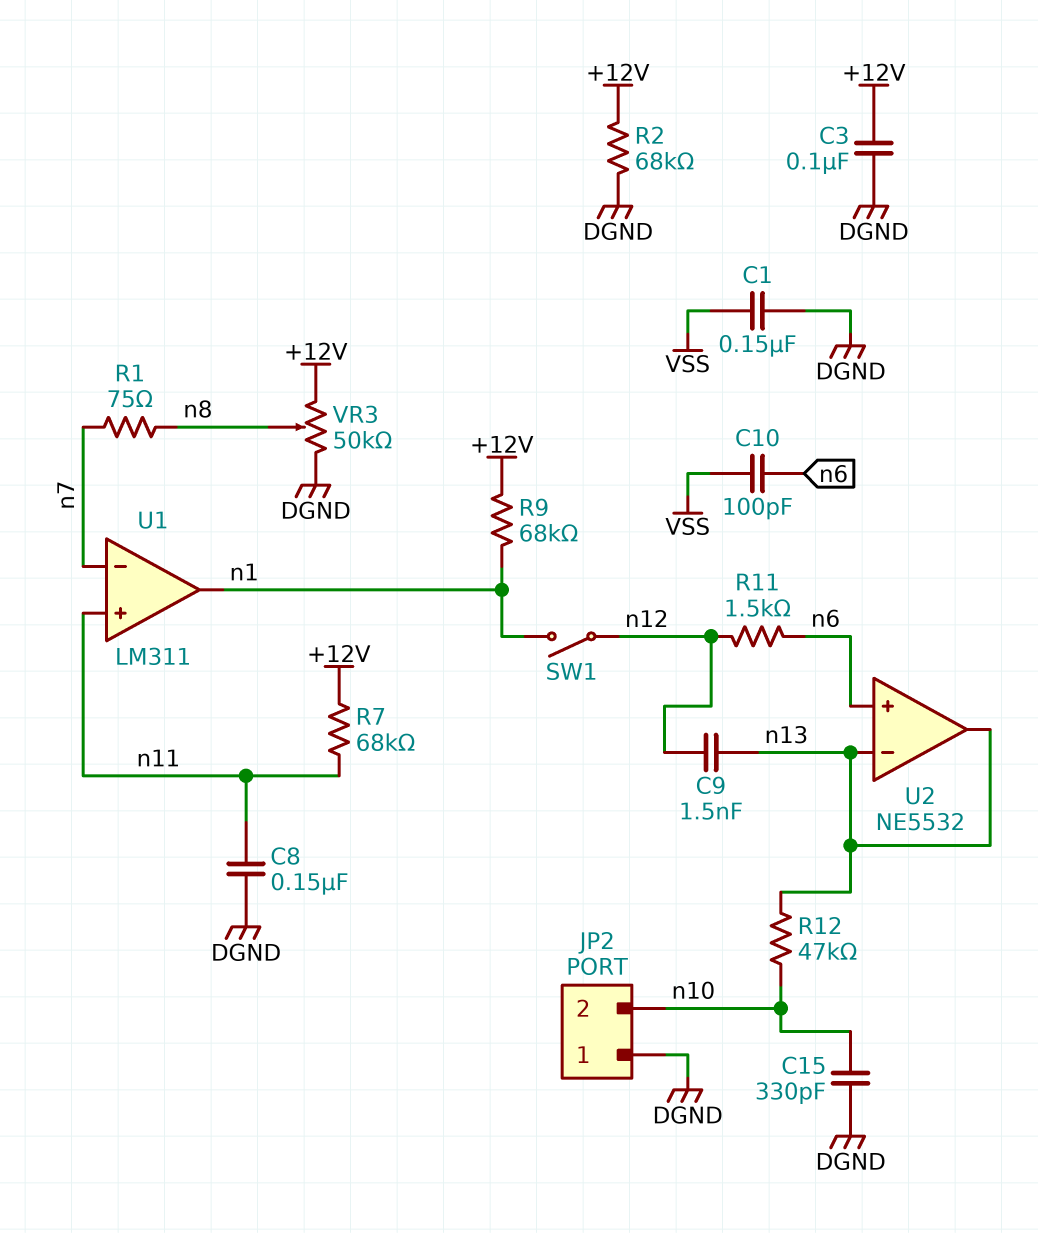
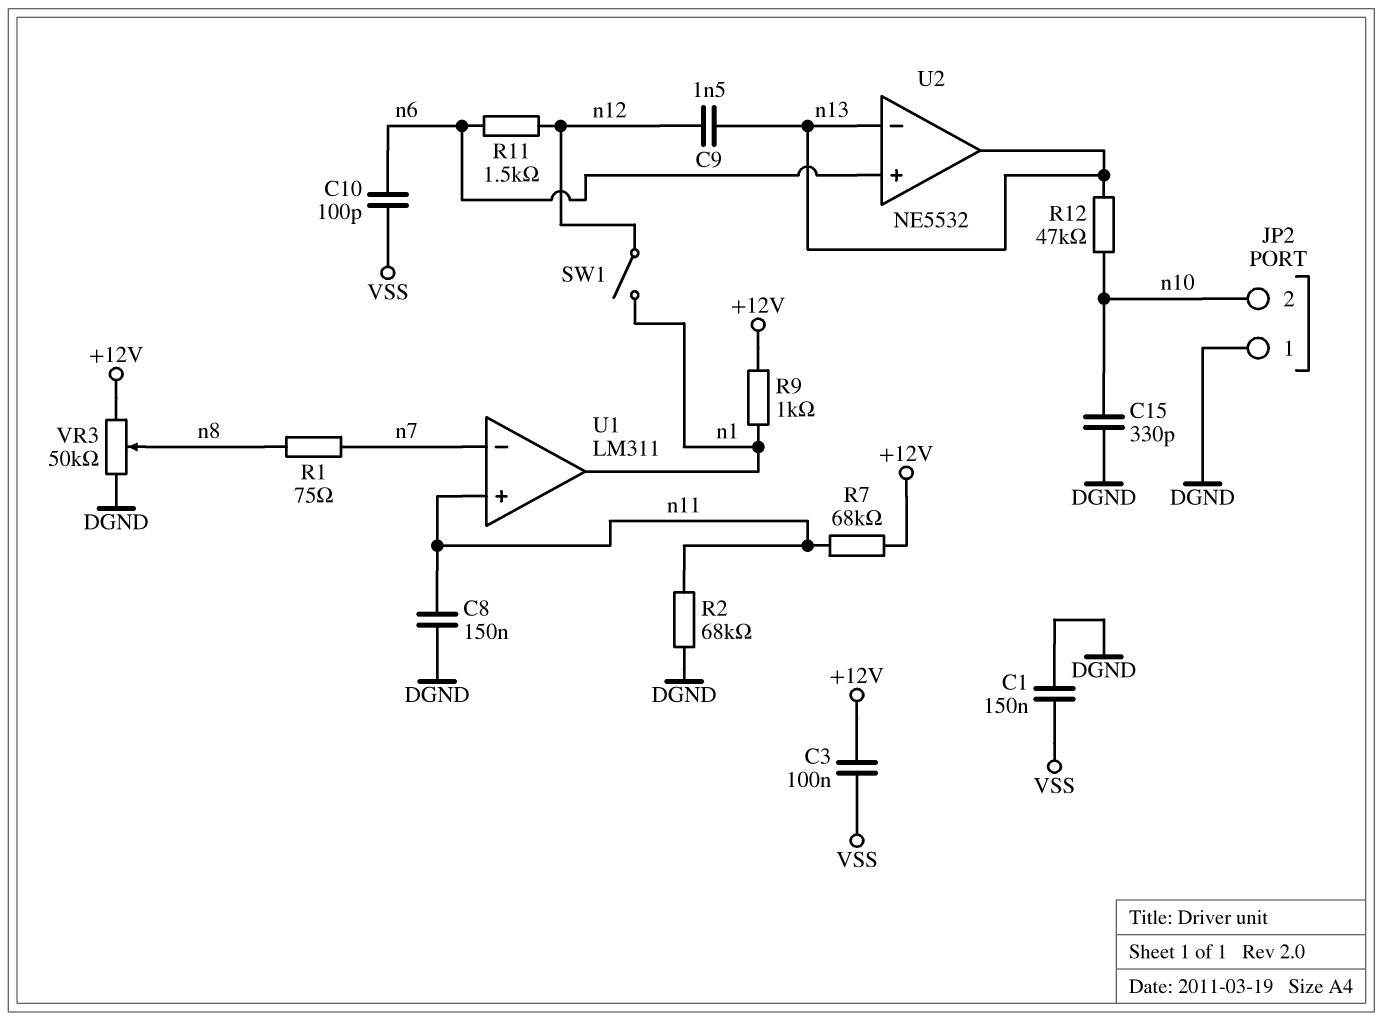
C3: 100nF (+12V, DGND) -> 100nF (+12V, VSS)
R2: 68k (+12V, DGND) -> 68k (DGND, n11)
R9: 68k (+12V, n1) -> 1k (+12V, n1)

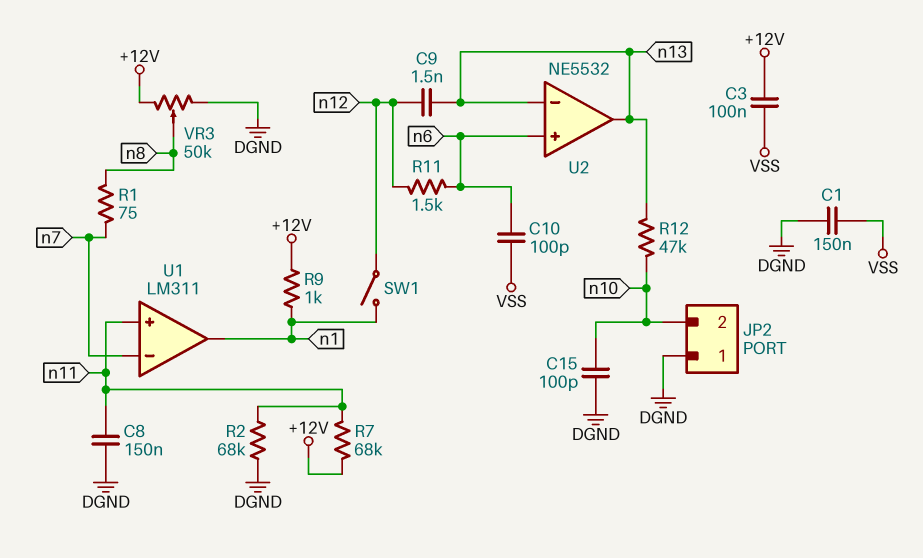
C15: 330pF (DGND, n10) -> 100pF (DGND, n10)

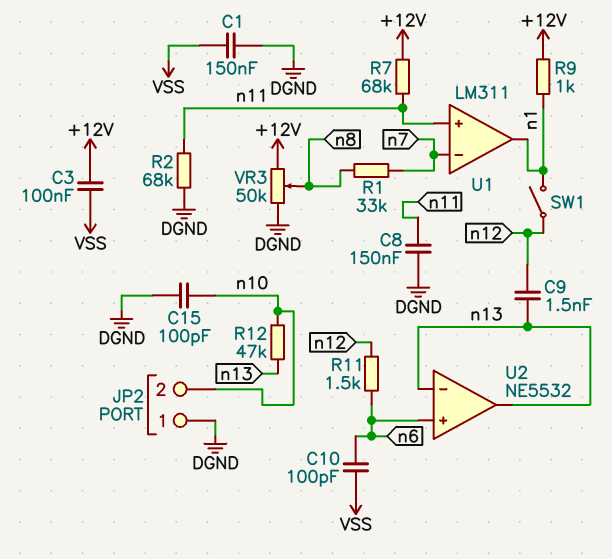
R1: 75 (n7, n8) -> 33k (n7, n8)

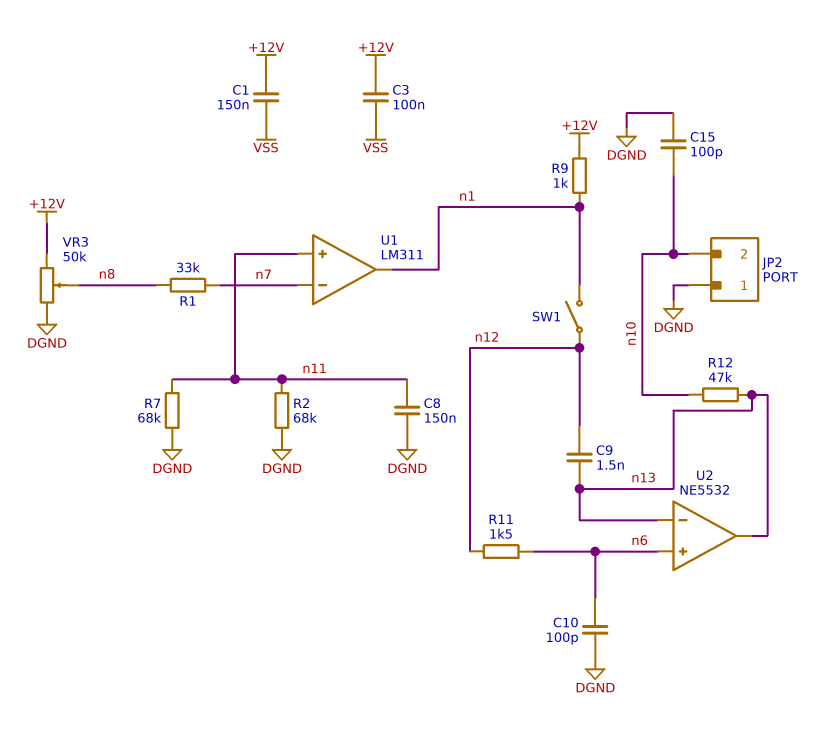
C1: 150nF (DGND, VSS) -> 150nF (+12V, VSS)
C10: 100pF (VSS, n6) -> 100pF (DGND, n6)
R7: 68k (+12V, n11) -> 68k (DGND, n11)

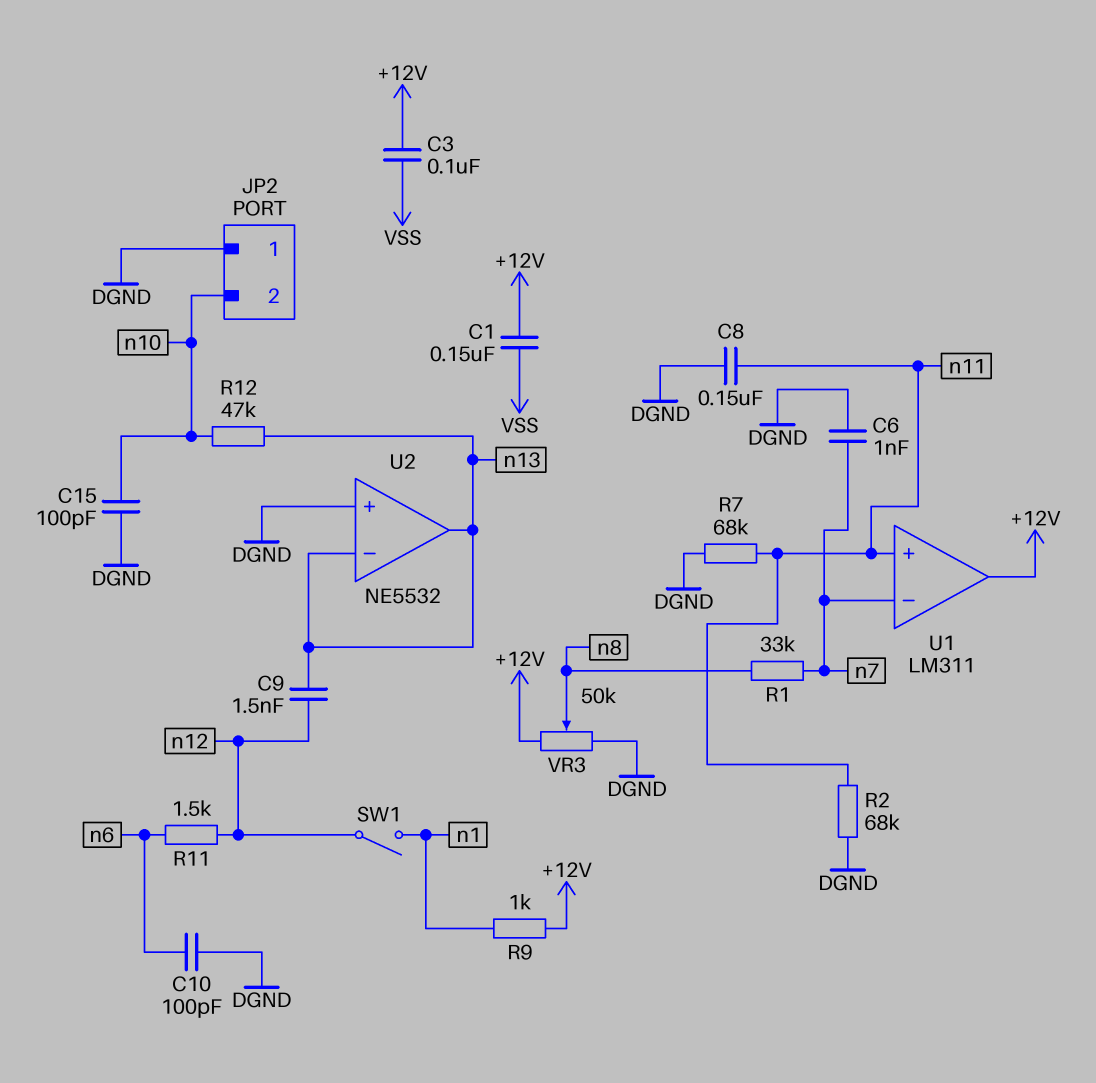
C6: none -> 1nF (DGND, n7)
U1 pin out: n1 -> +12V
U2 pin in+: n6 -> DGND

